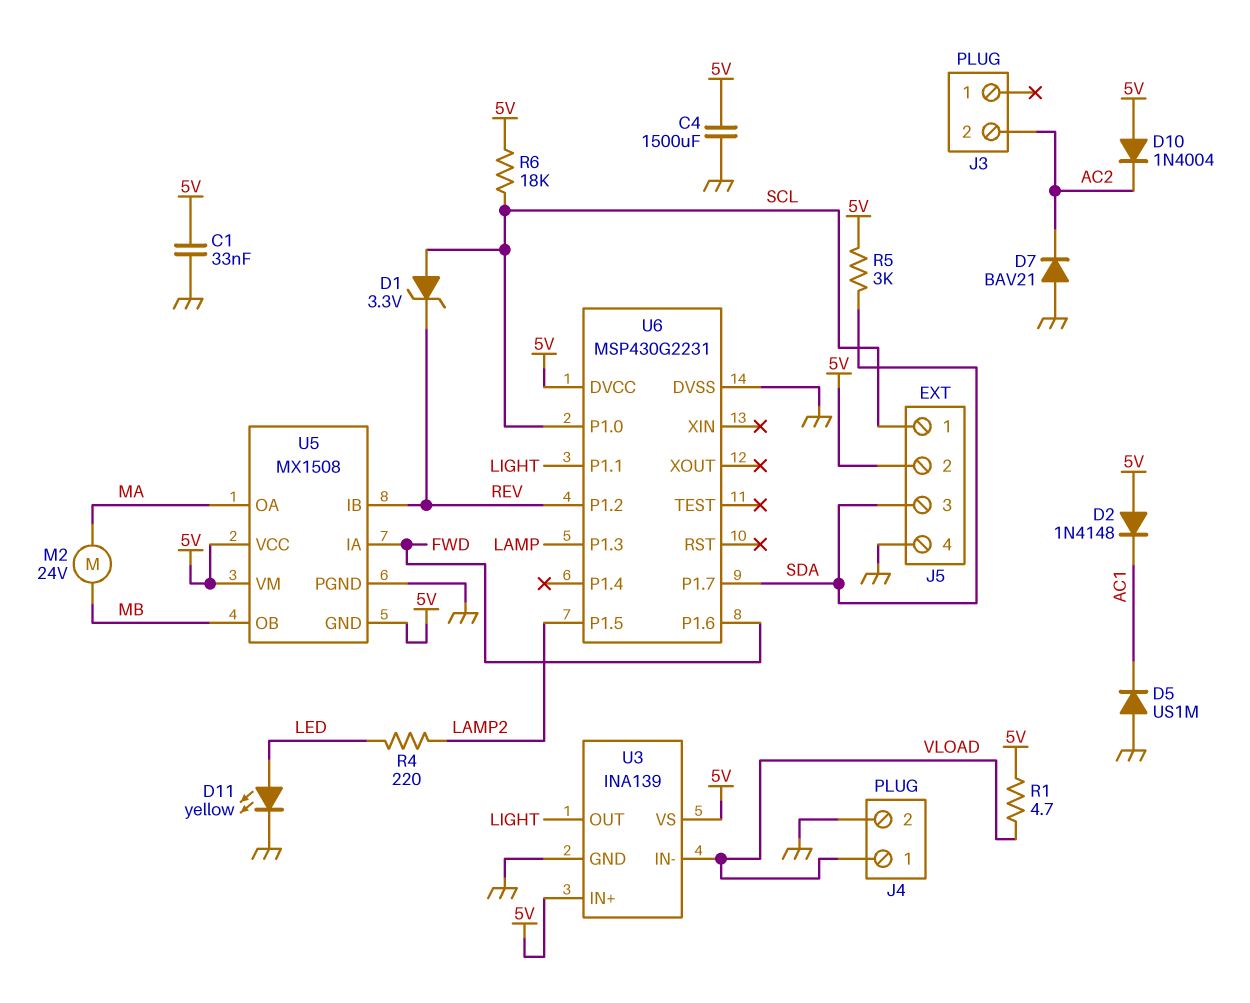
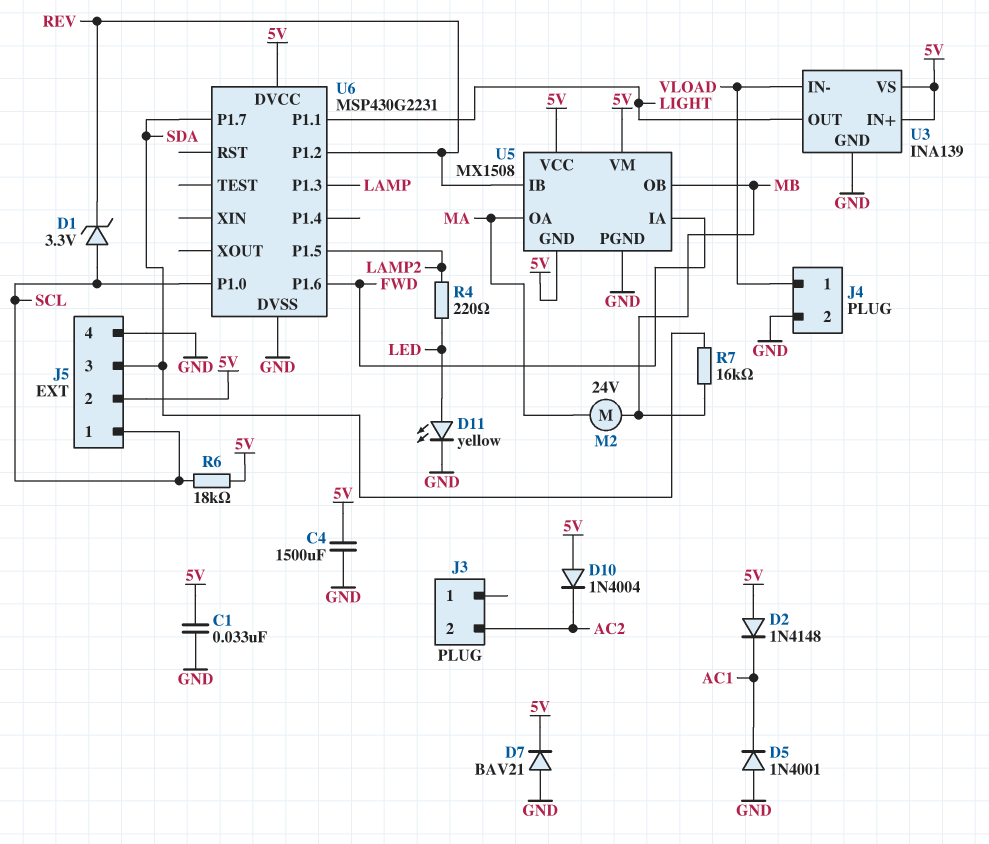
D5: diode US1M (A GND, K AC1) -> diode 1N4001 (A GND, K AC1)
D7: diode BAV21 (A GND, K AC2) -> diode BAV21 (A GND, K 5V)
R1: 4.7 (5V, VLOAD) -> none
R5: 3k (5V, SDA) -> none
R7: none -> 16k (MB, SDA)

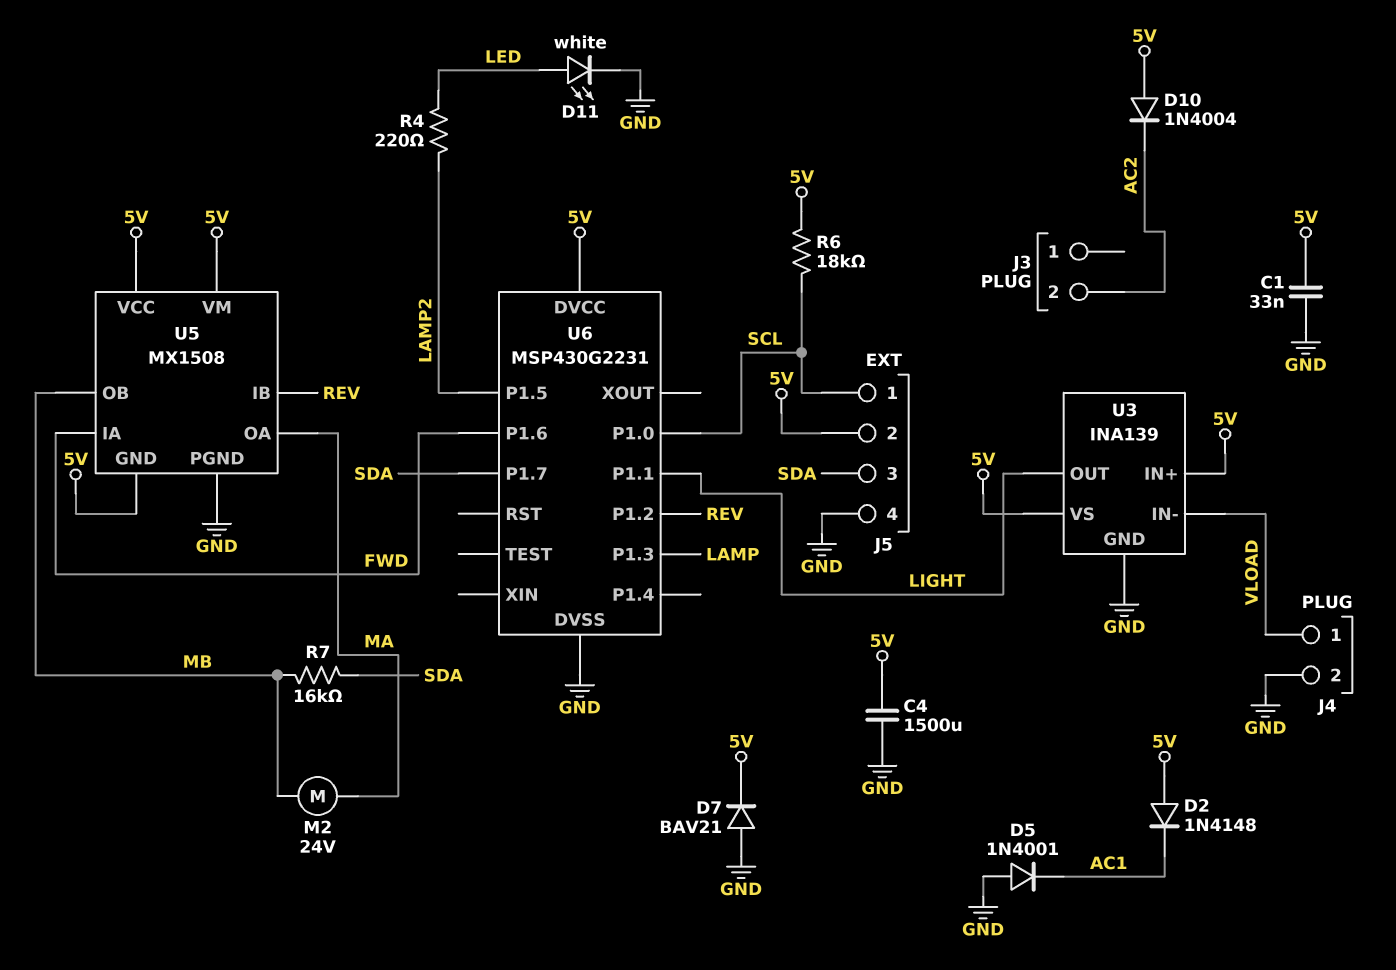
D1: zener 3.3V (A SCL, K REV) -> none
D11: LED yellow (A LED, K GND) -> LED white (A LED, K GND)

